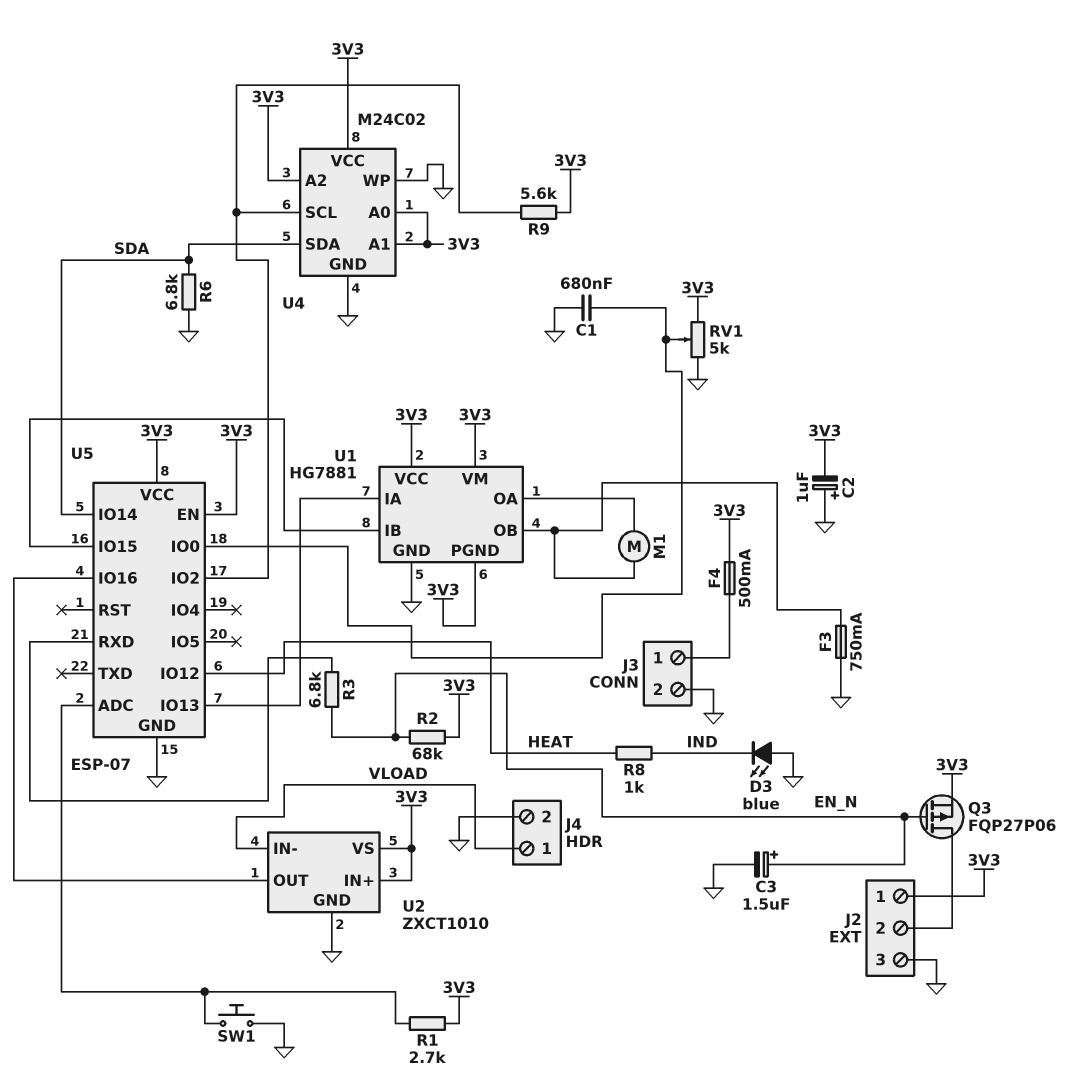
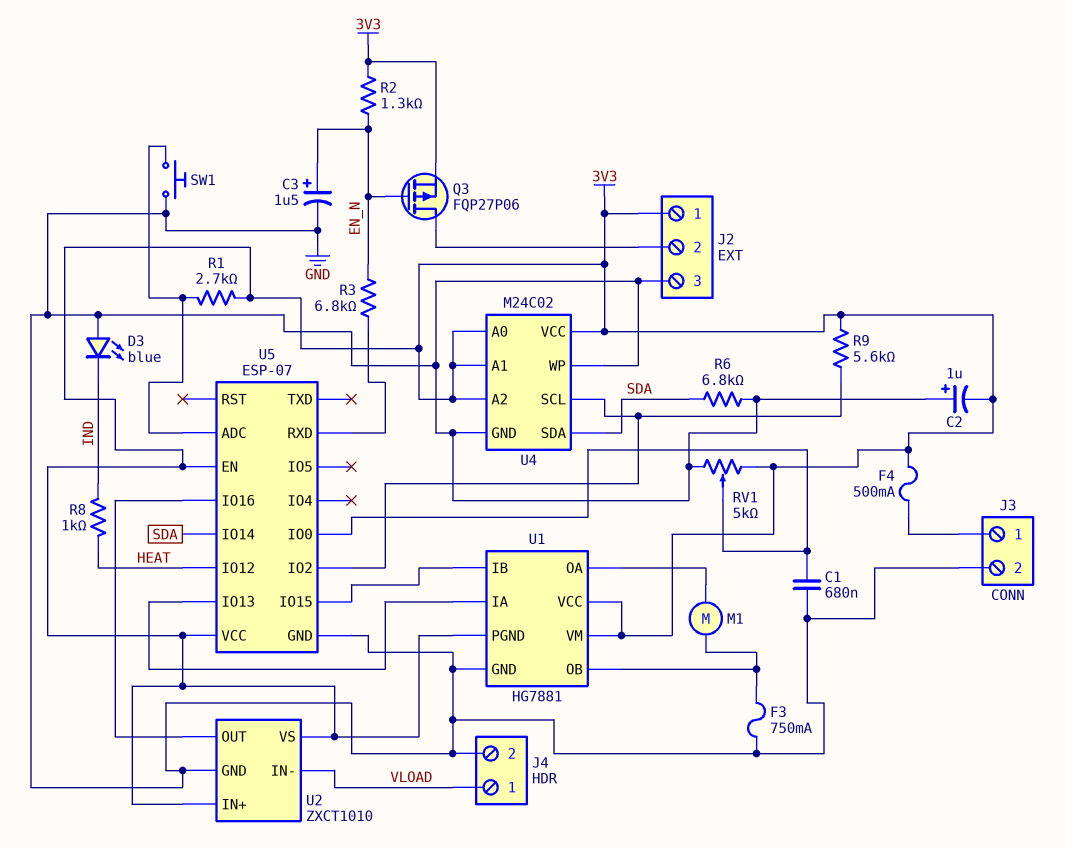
R2: 68k (3V3, EN_N) -> 1.3k (3V3, EN_N)

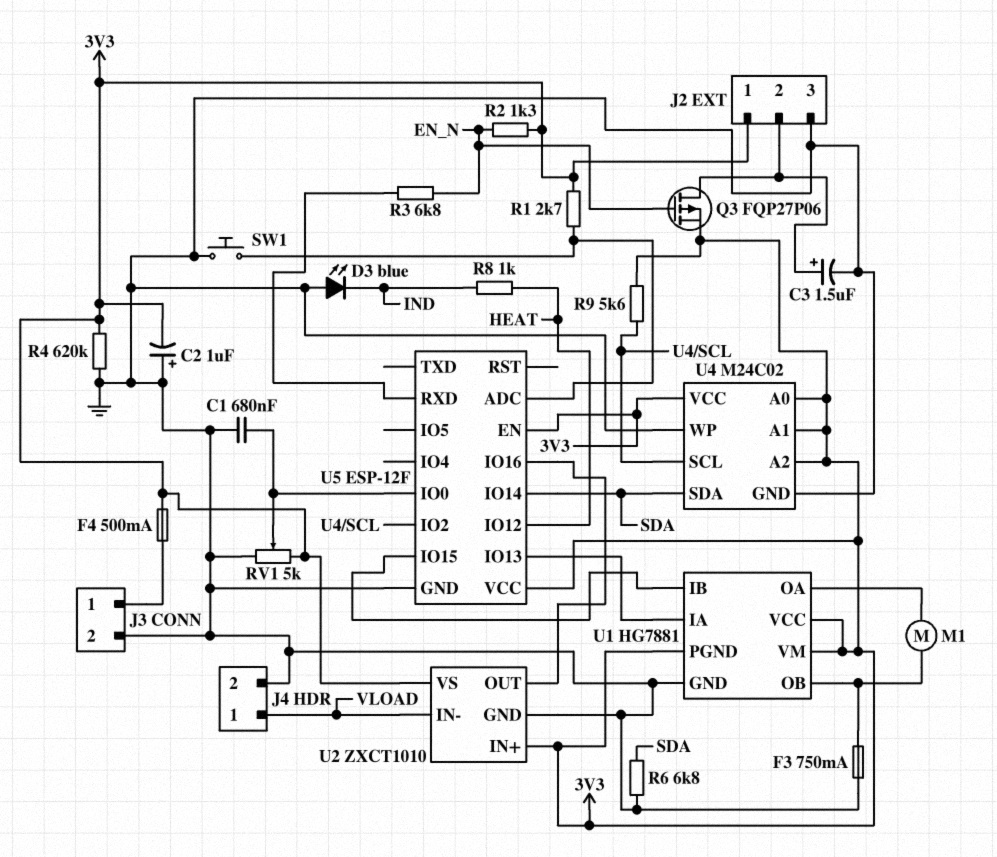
C3: 1.5uF (plus EN_N, minus GND) -> 1.5uF (plus J2/2, minus GND)
R4: none -> 620k (3V3, GND)
U5: ESP-07 -> ESP-12F

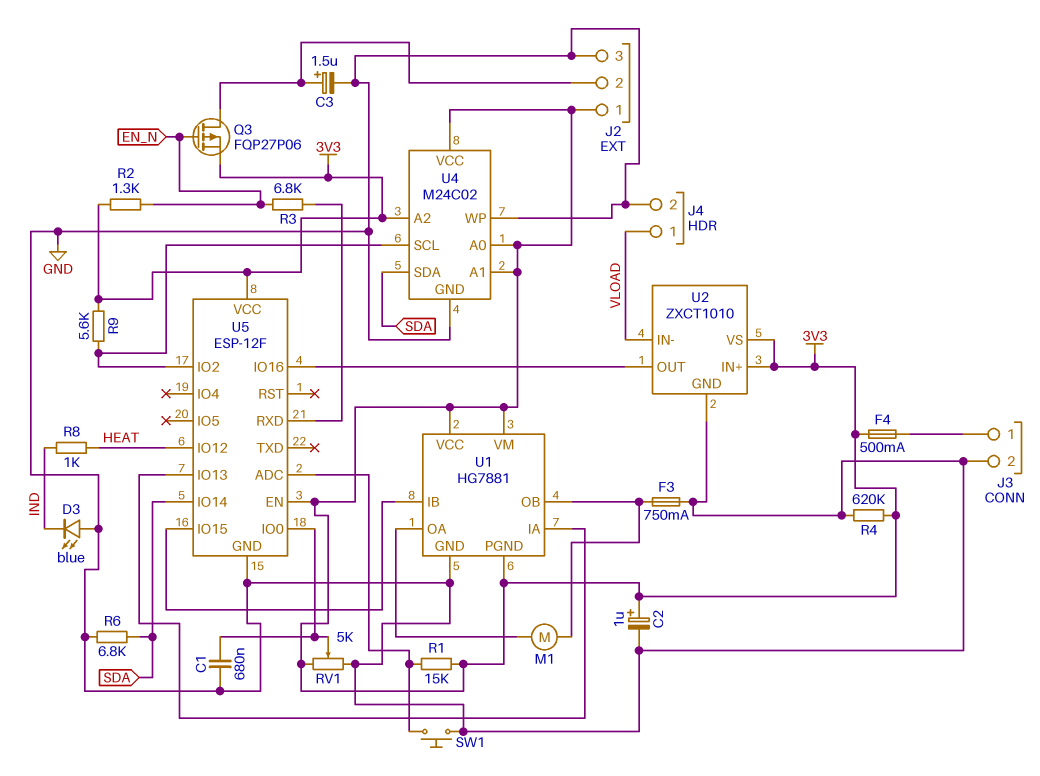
C2: 1uF (plus GND, minus 3V3) -> 1uF (plus 3V3, minus GND)
R1: 2.7k (3V3, U5/ADC) -> 15k (3V3, U5/ADC)

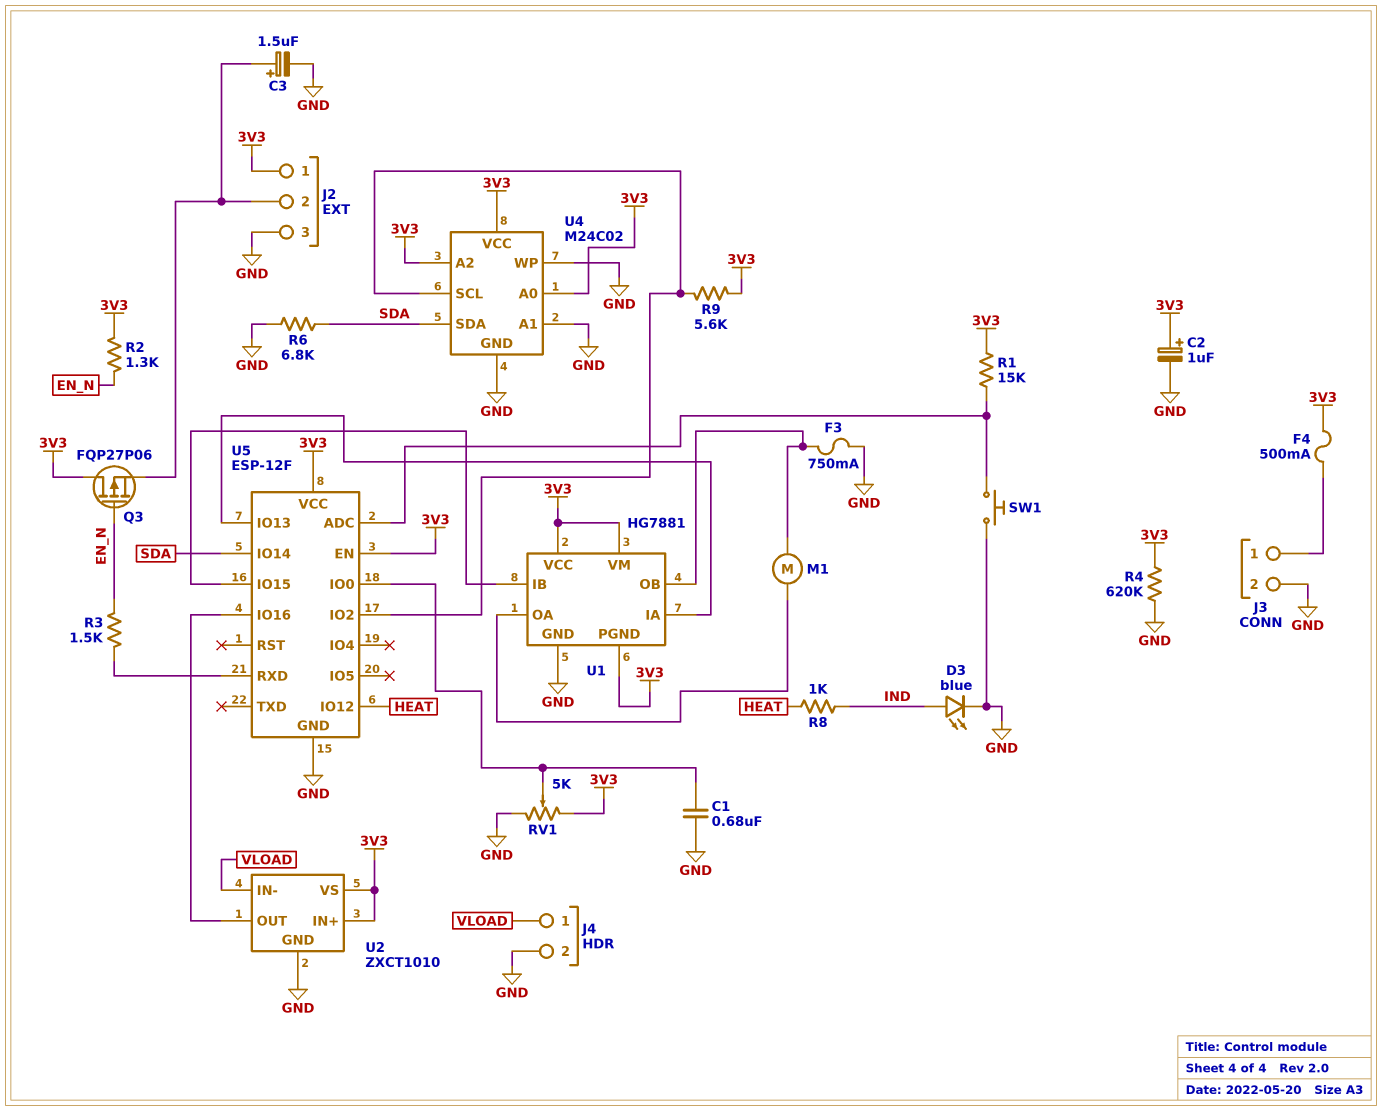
D3: LED blue (A GND, K IND) -> LED blue (A IND, K GND)
Q3: PMOS FQP27P06 (G EN_N, D J2/2, S 3V3) -> PMOS FQP27P06 (G EN_N, D 3V3, S J2/2)
R3: 6.8k (EN_N, U5/RXD) -> 1.5k (EN_N, U5/RXD)
U4 pin A1: 3V3 -> GND

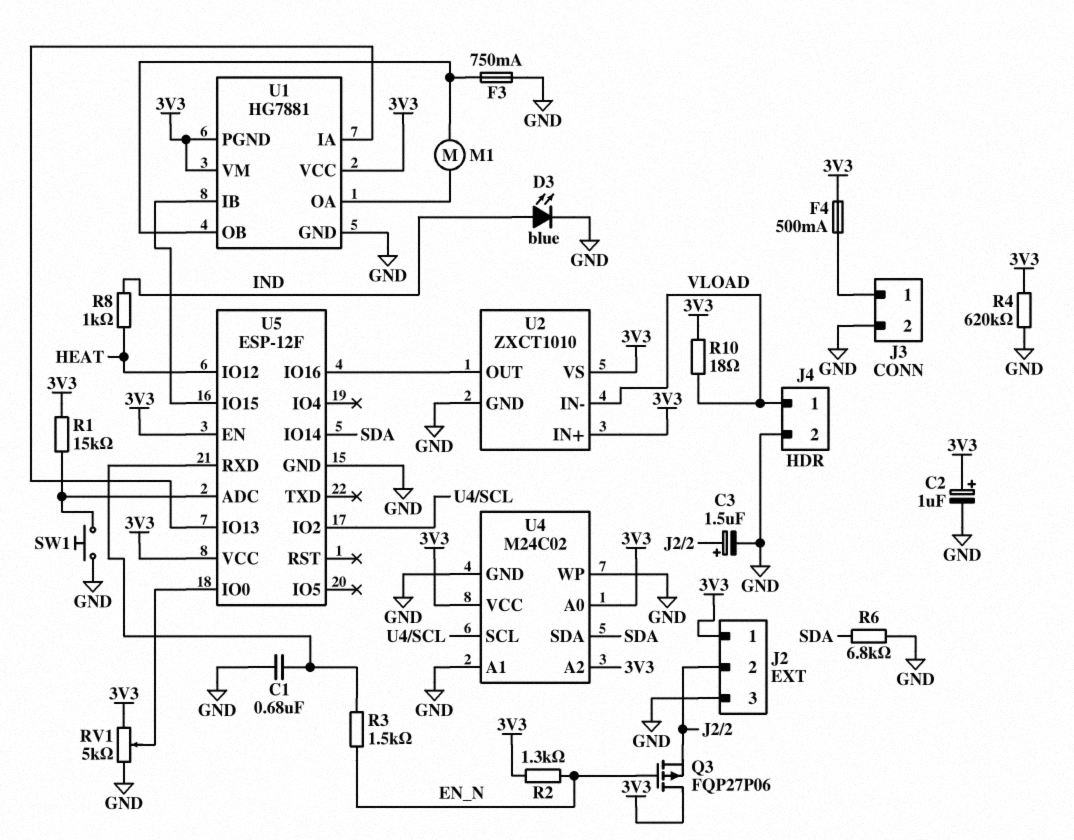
C1: 680nF (GND, U5/IO0) -> 680nF (GND, U5/RXD)
R9: 5.6k (3V3, U4/SCL) -> none
R10: none -> 18 (3V3, VLOAD)

